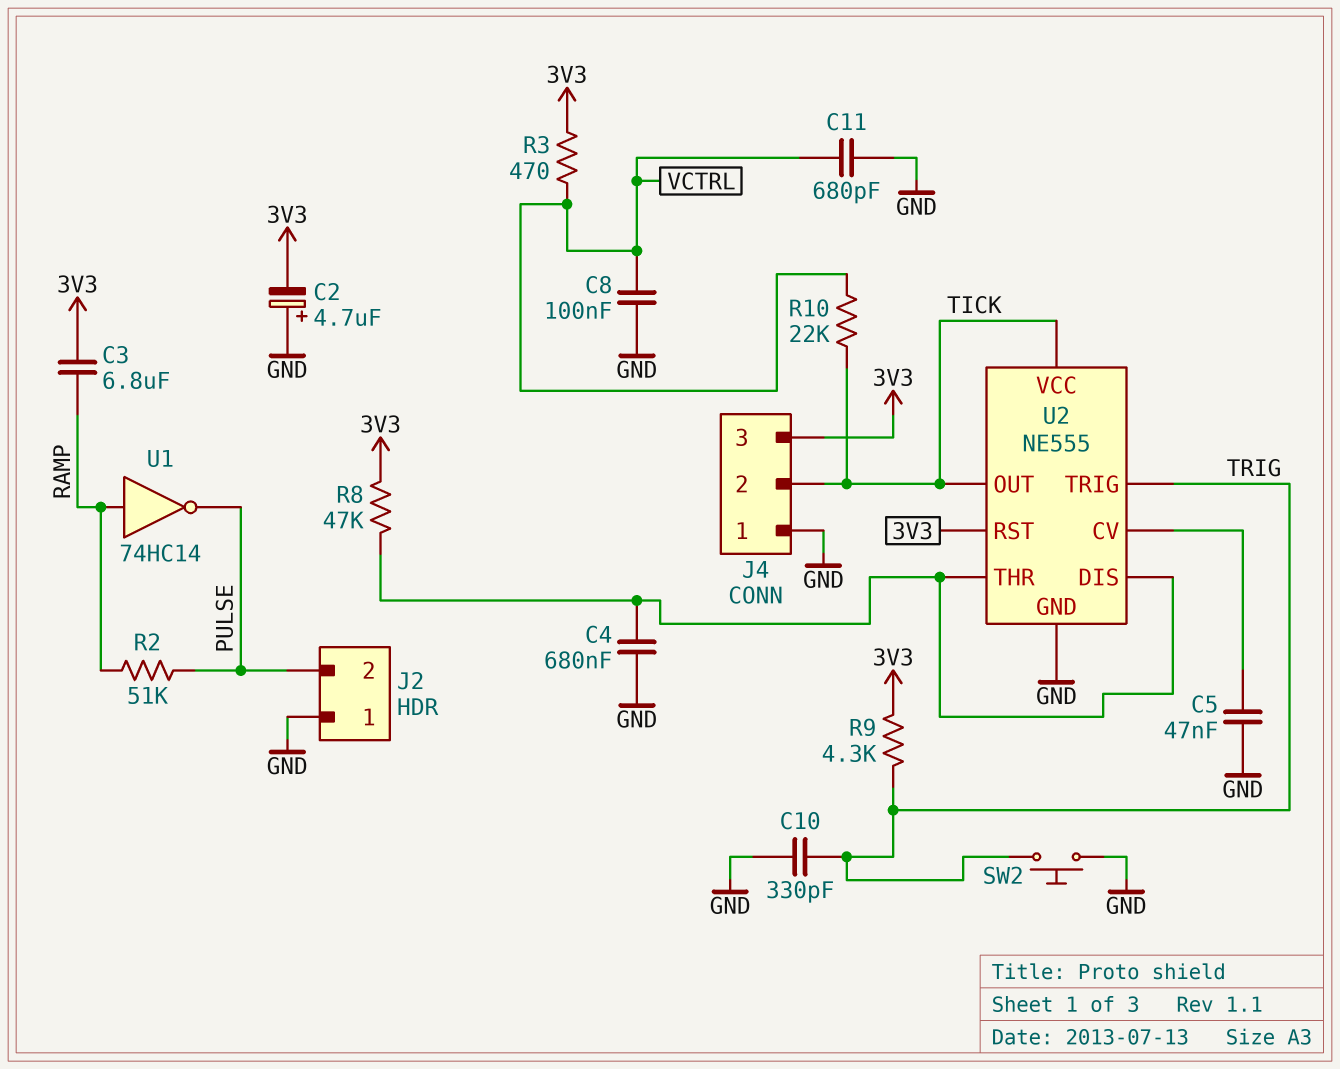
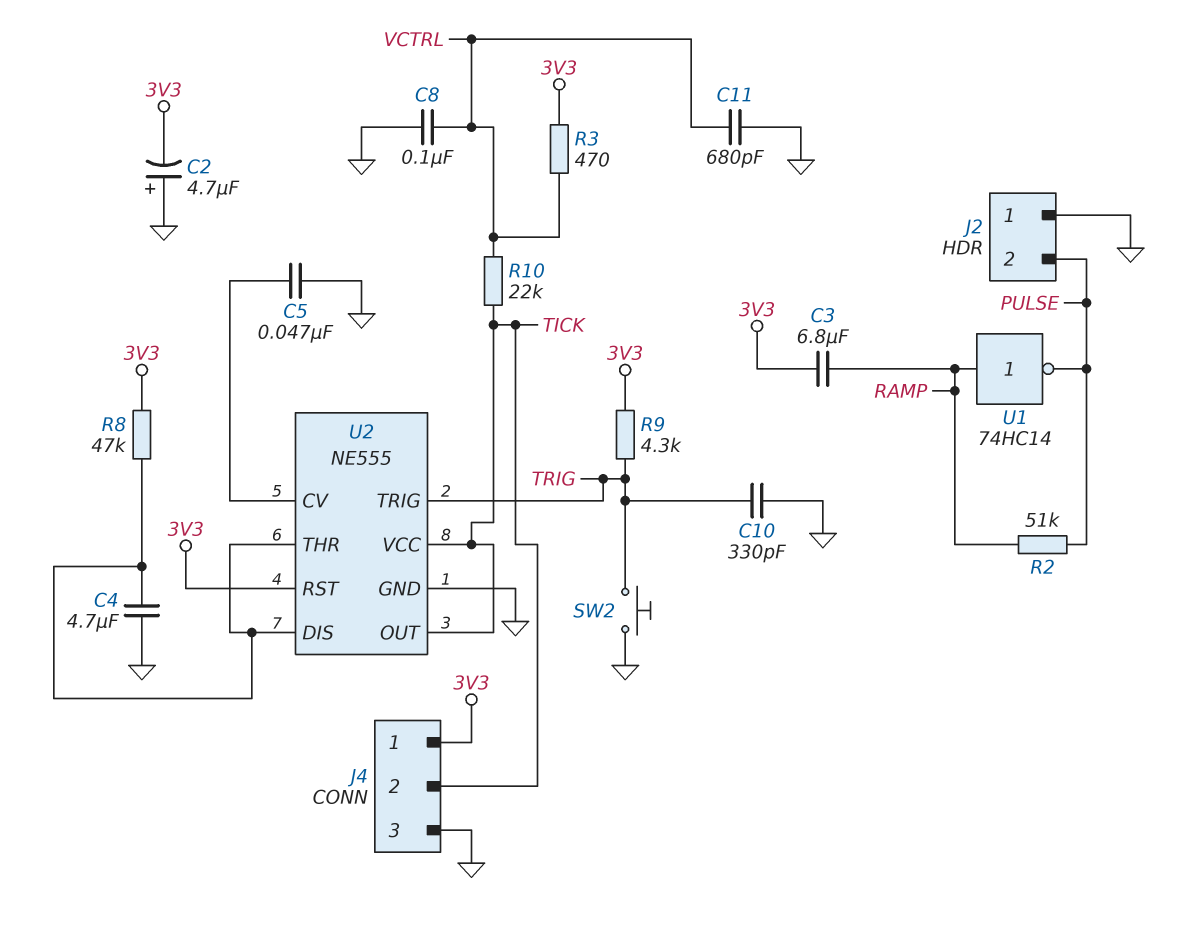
C4: 680nF (GND, U2/DIS) -> 4.7uF (GND, U2/DIS)
J4 pin 1: GND -> 3V3
J4 pin 3: 3V3 -> GND

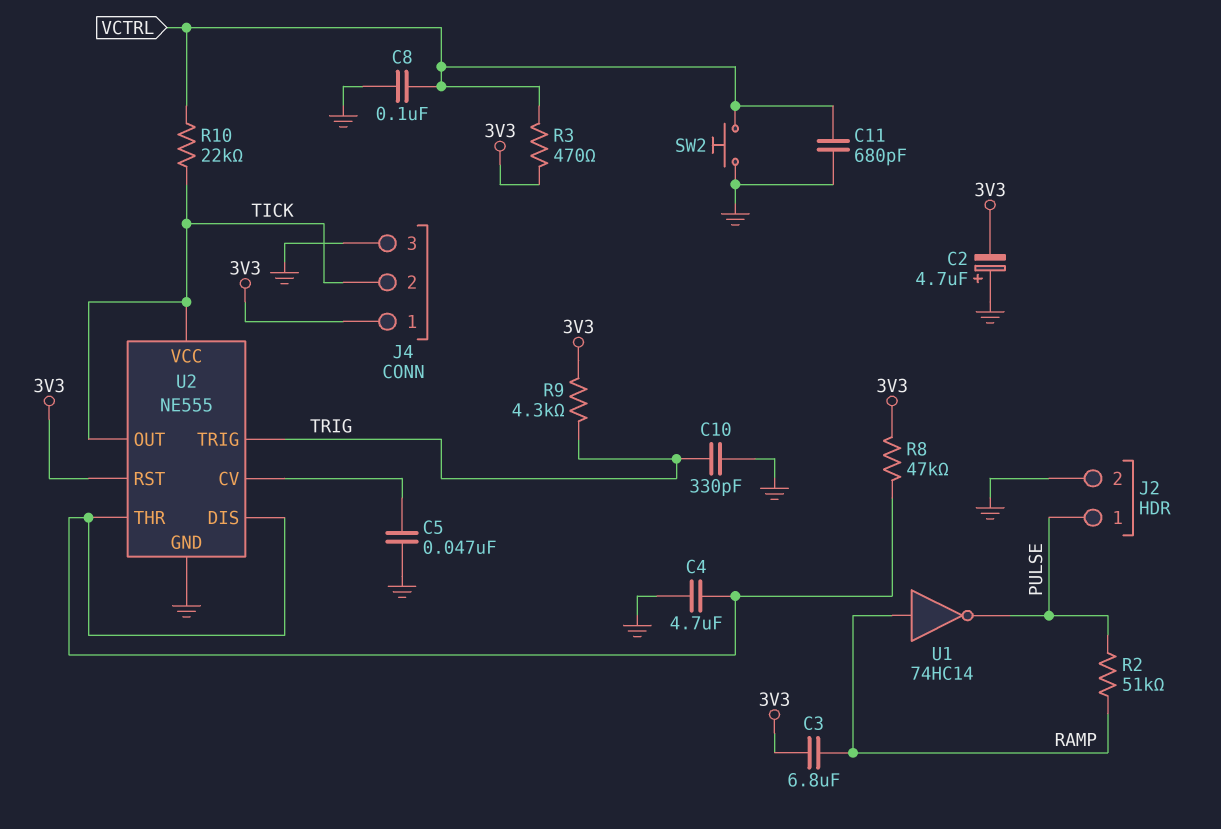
J2 pin 1: GND -> PULSE
J2 pin 2: PULSE -> GND
SW2: button (GND, TRIG) -> button (GND, VCTRL)

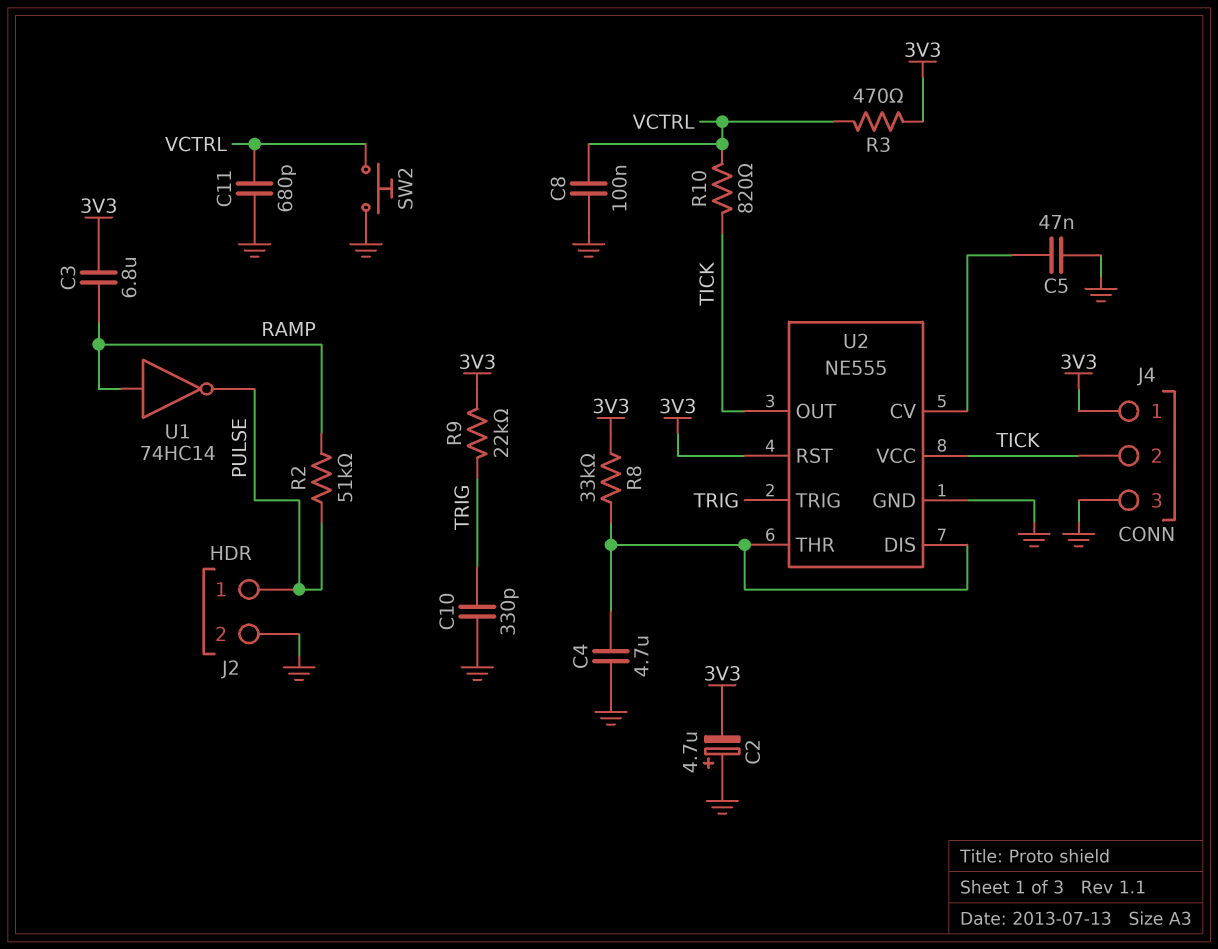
R8: 47k (3V3, U2/DIS) -> 33k (3V3, U2/DIS)
R9: 4.3k (3V3, TRIG) -> 22k (3V3, TRIG)
R10: 22k (TICK, VCTRL) -> 820 (TICK, VCTRL)

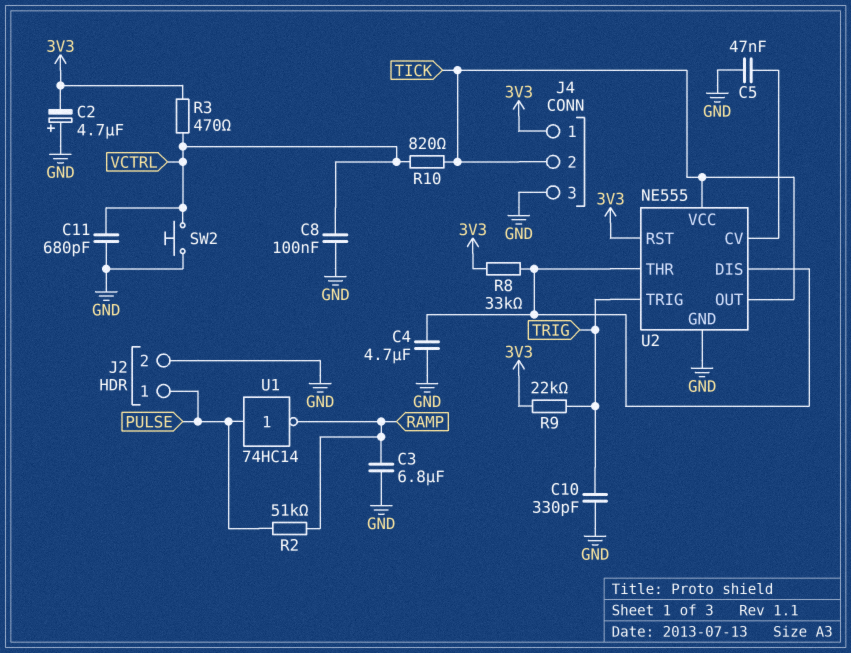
C3: 6.8uF (3V3, RAMP) -> 6.8uF (GND, RAMP)
U1: NOT 74HC14 (in RAMP, out PULSE) -> NOT 74HC14 (in PULSE, out RAMP)

